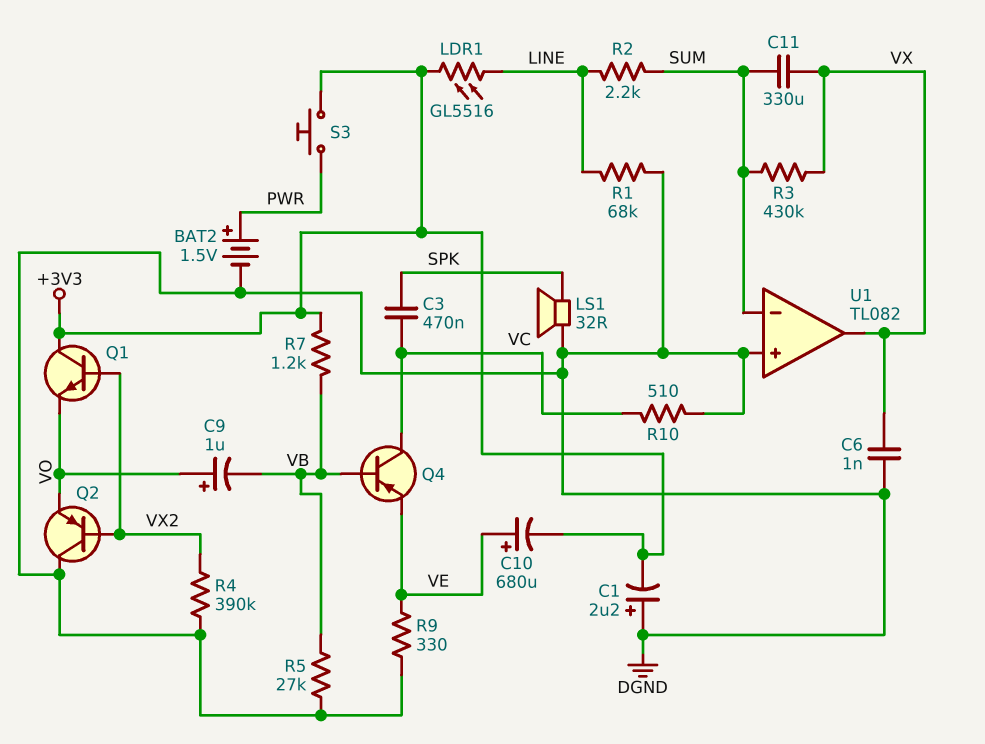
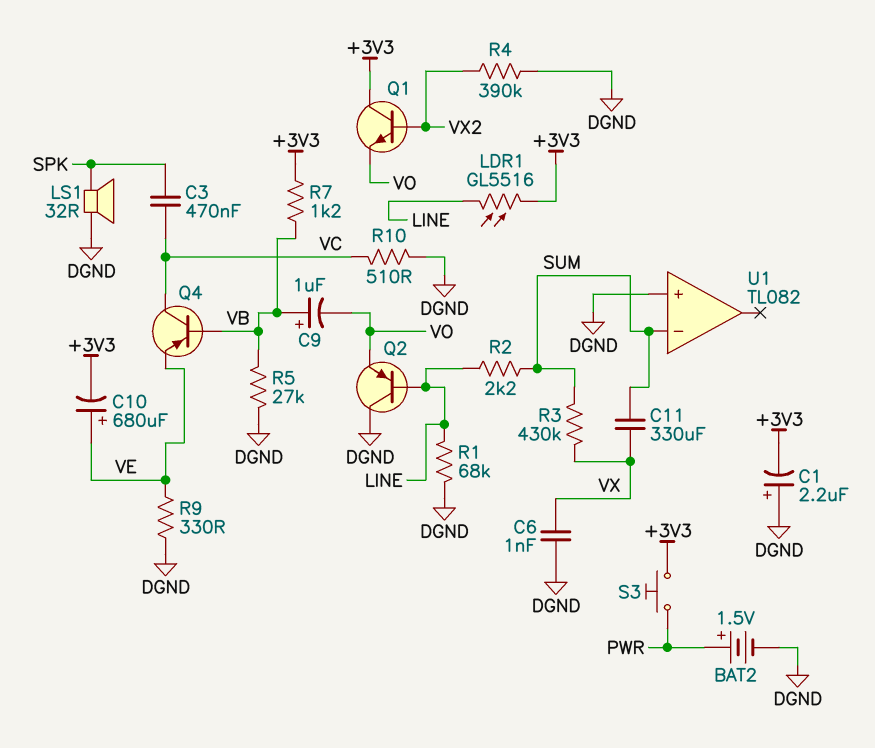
C9: 1uF (plus VO, minus VB) -> 1uF (plus VB, minus VO)
Q2: PNP (B VX2, C DGND, E VO) -> PNP (B LINE, C DGND, E VO)
U1 pin out: VX -> none

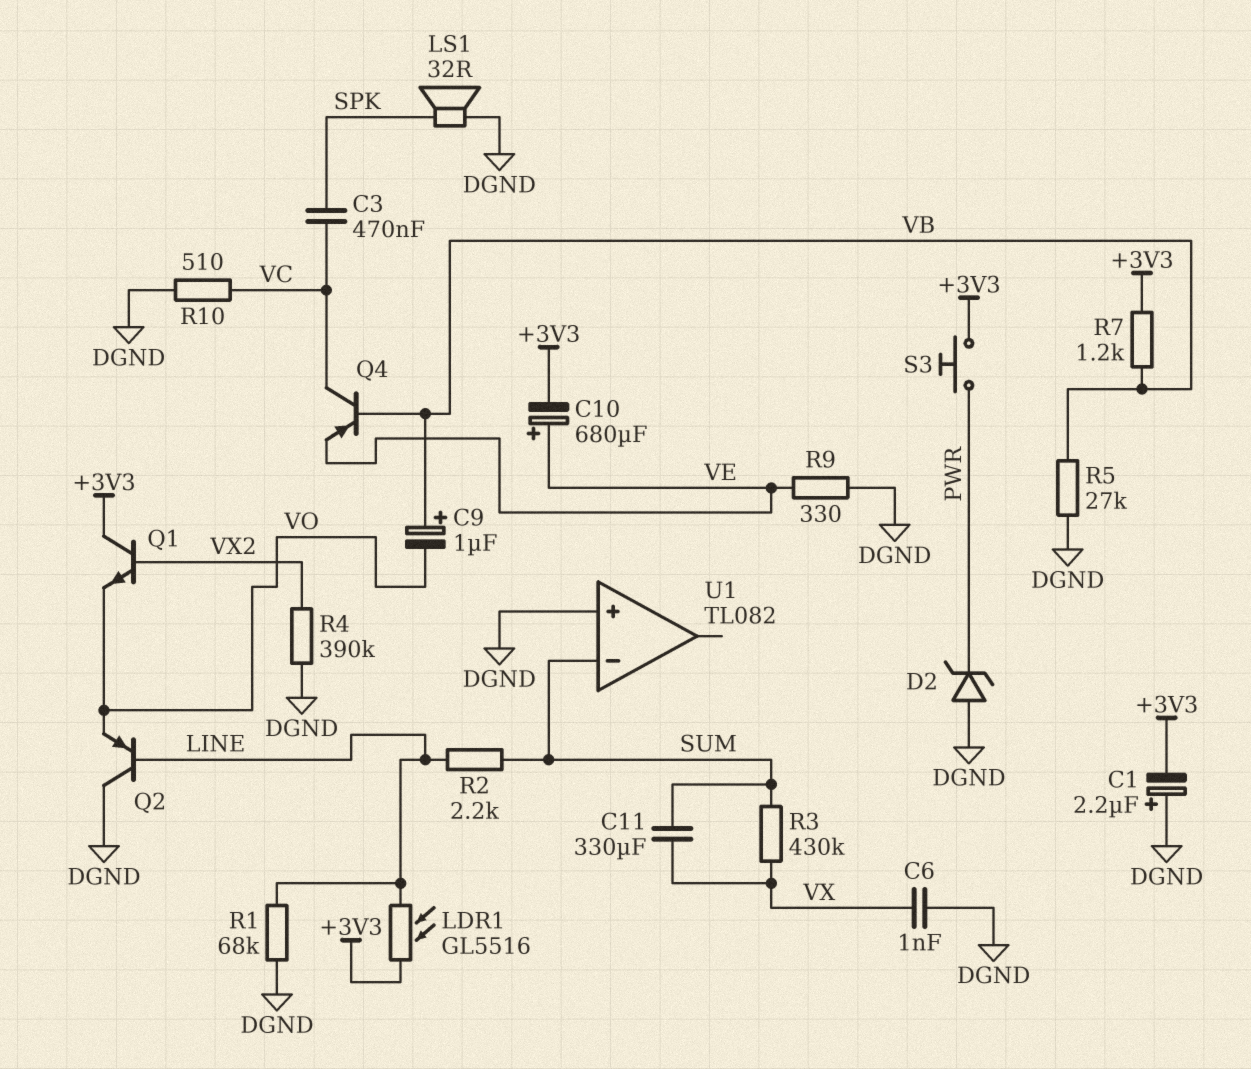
BAT2: 1.5V (plus PWR, minus DGND) -> none
D2: none -> zener (A DGND, K PWR)

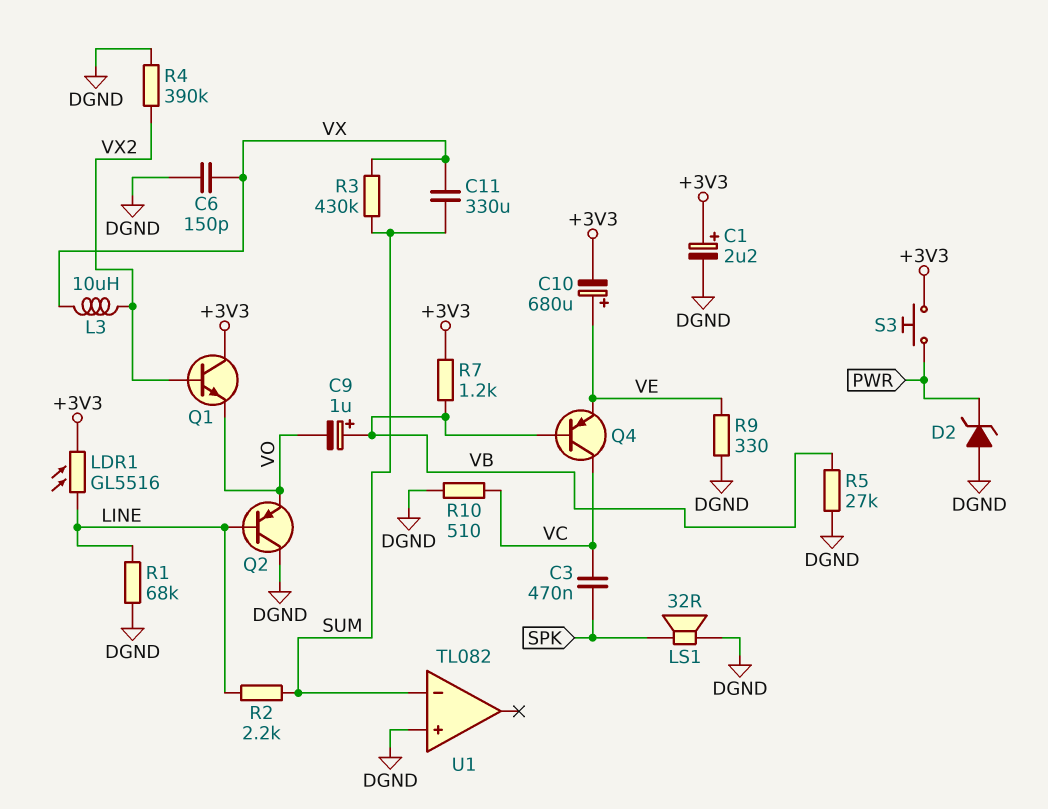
C1: 2.2uF (plus DGND, minus +3V3) -> 2.2uF (plus +3V3, minus DGND)
C6: 1nF (DGND, VX) -> 150pF (DGND, VX)
L3: none -> 10uH (VX, VX2)

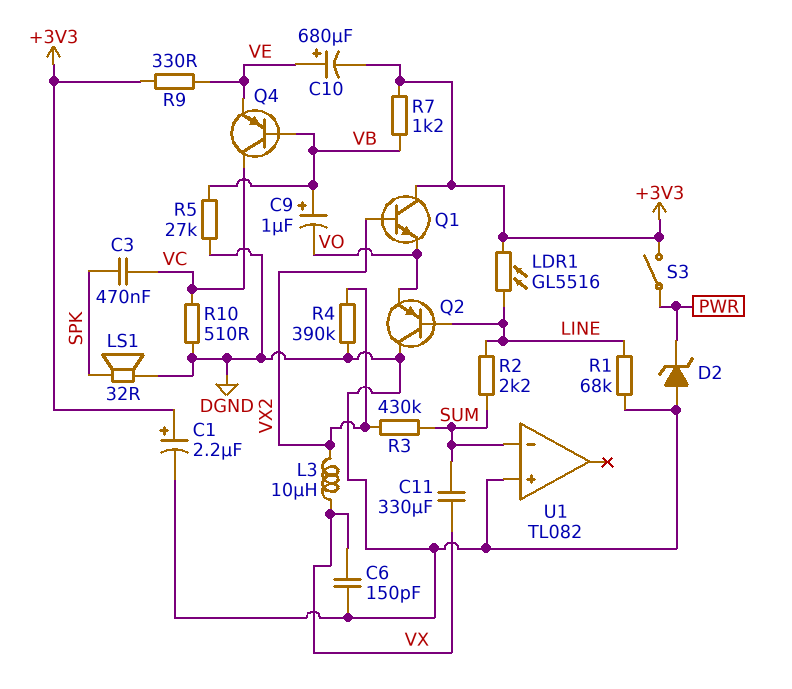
R3: 430k (SUM, VX) -> 430k (SUM, VX2)
R9: 330 (DGND, VE) -> 330 (+3V3, VE)
S3: button (+3V3, PWR) -> switch (+3V3, PWR)

